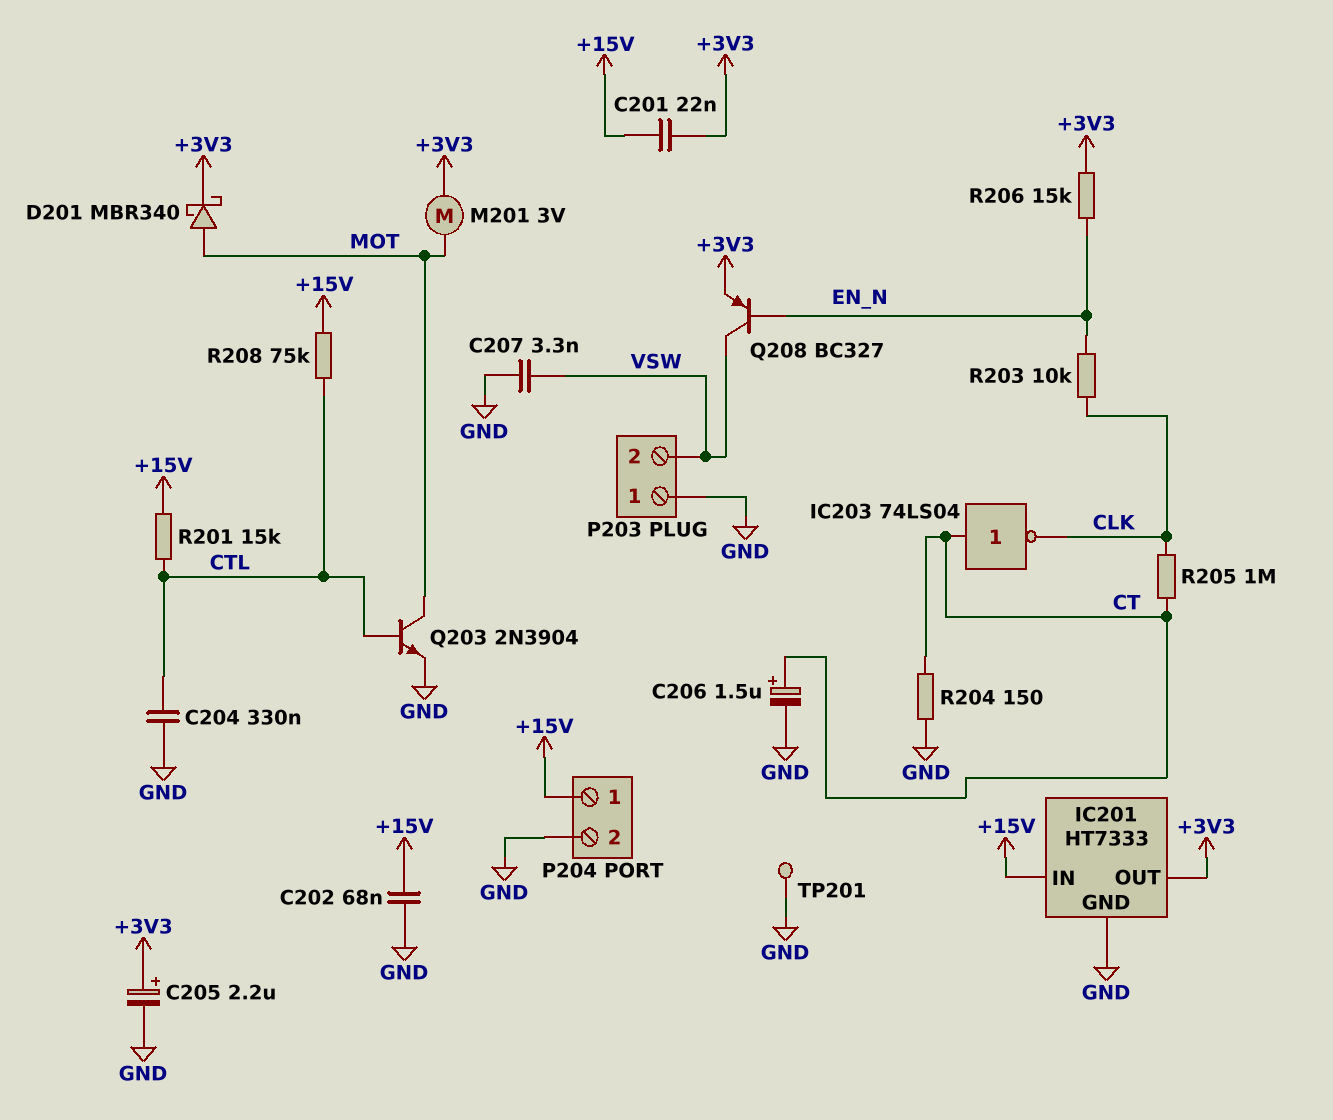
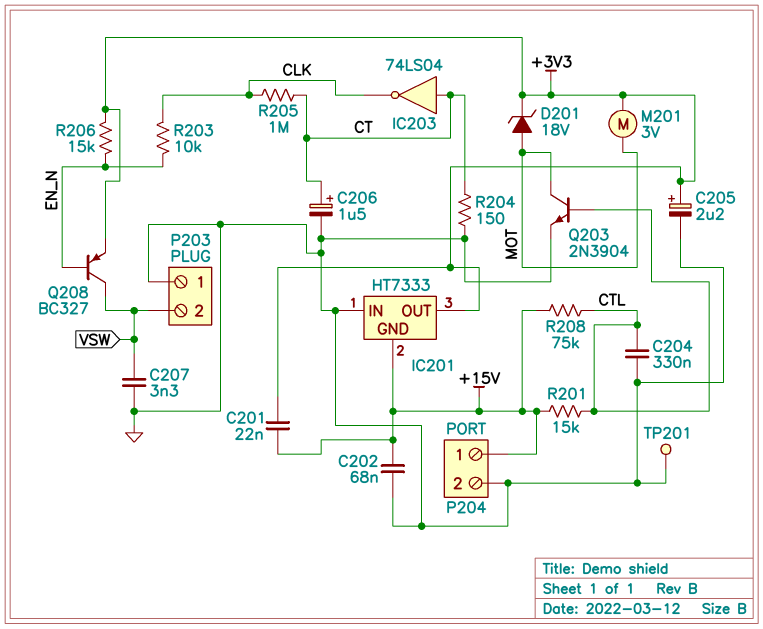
D201: schottky MBR340 (A MOT, K +3V3) -> zener 18V (A MOT, K +3V3)
IC201 pin GND: GND -> +15V
IC201 pin IN: +15V -> GND

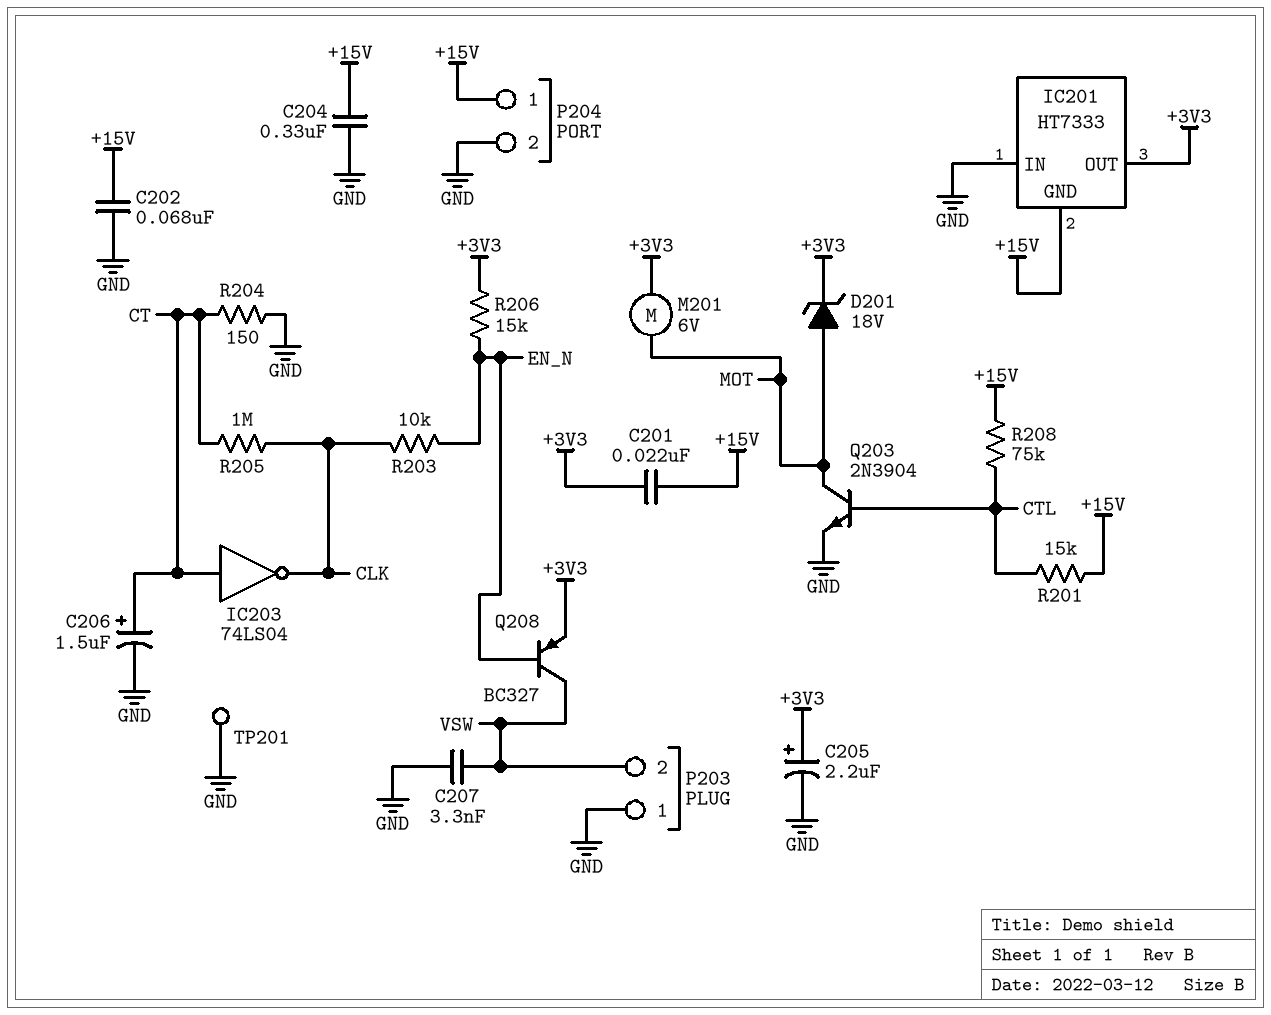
C204: 330nF (CTL, GND) -> 330nF (+15V, GND)
M201: motor 3V (+3V3, MOT) -> motor 6V (+3V3, MOT)

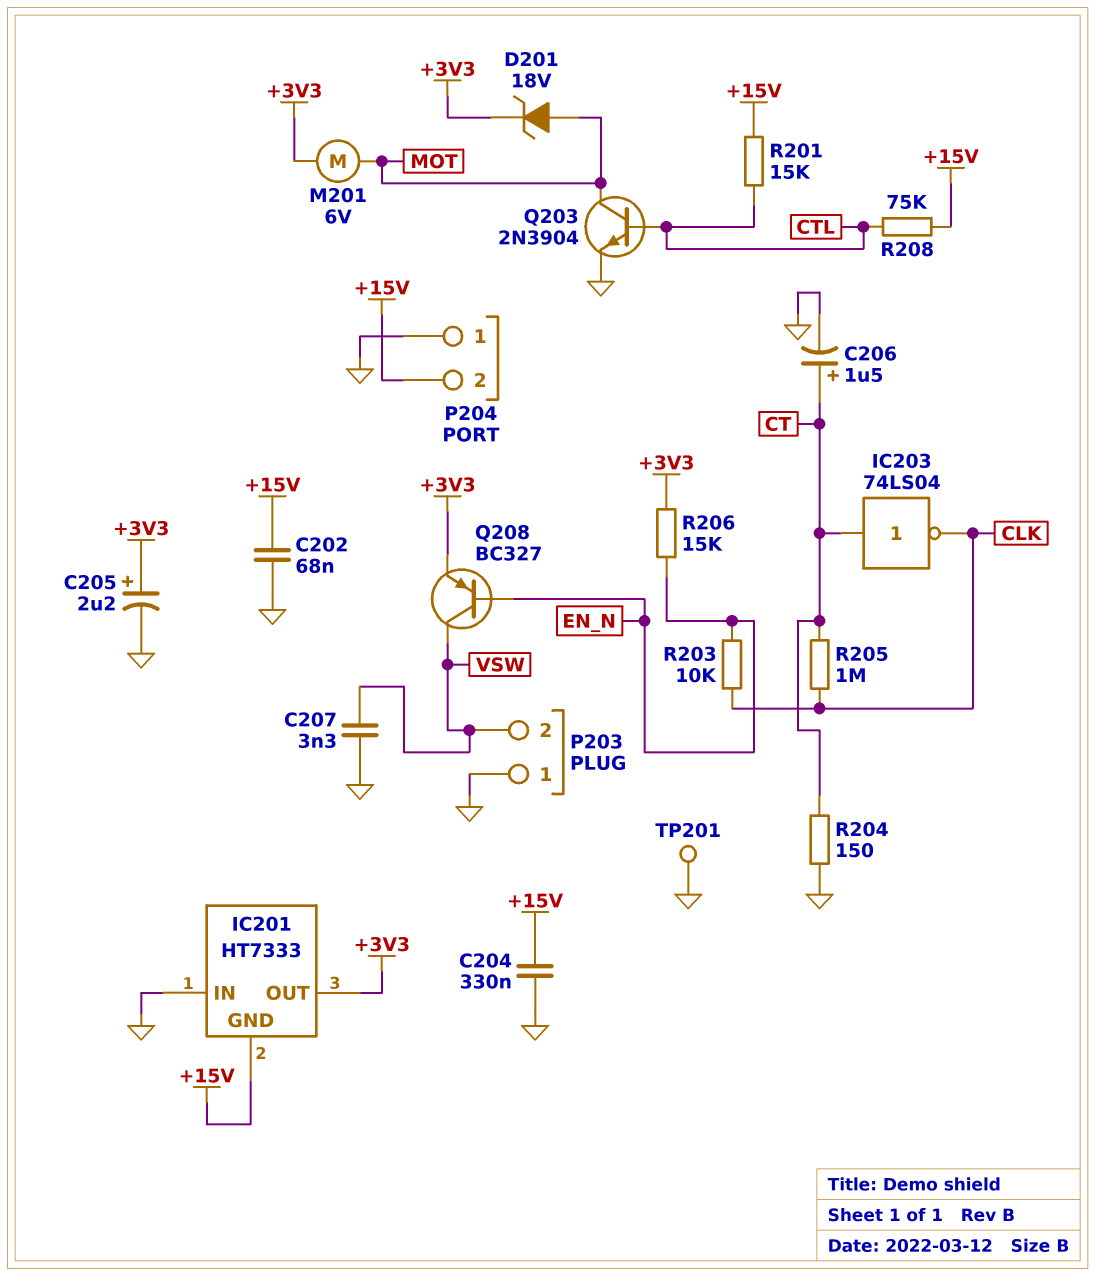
C201: 22nF (+3V3, +15V) -> none
P204 pin 1: +15V -> GND
P204 pin 2: GND -> +15V

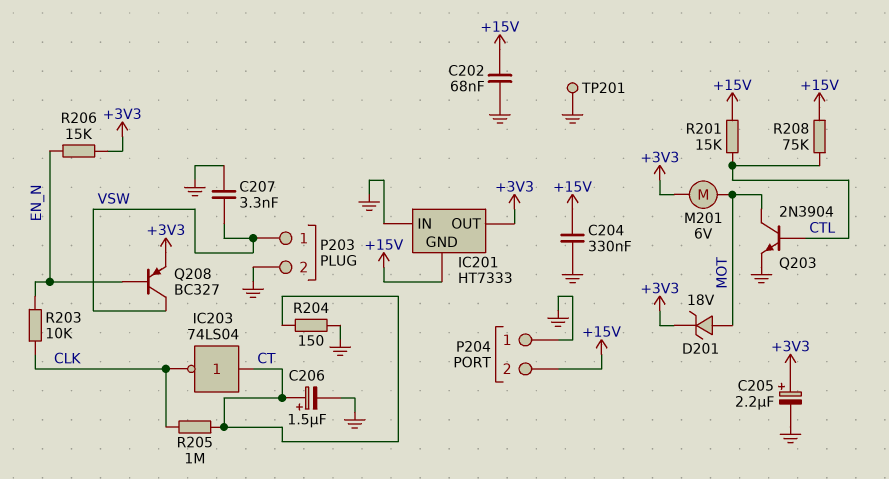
P203 pin 1: GND -> VSW
P203 pin 2: VSW -> GND

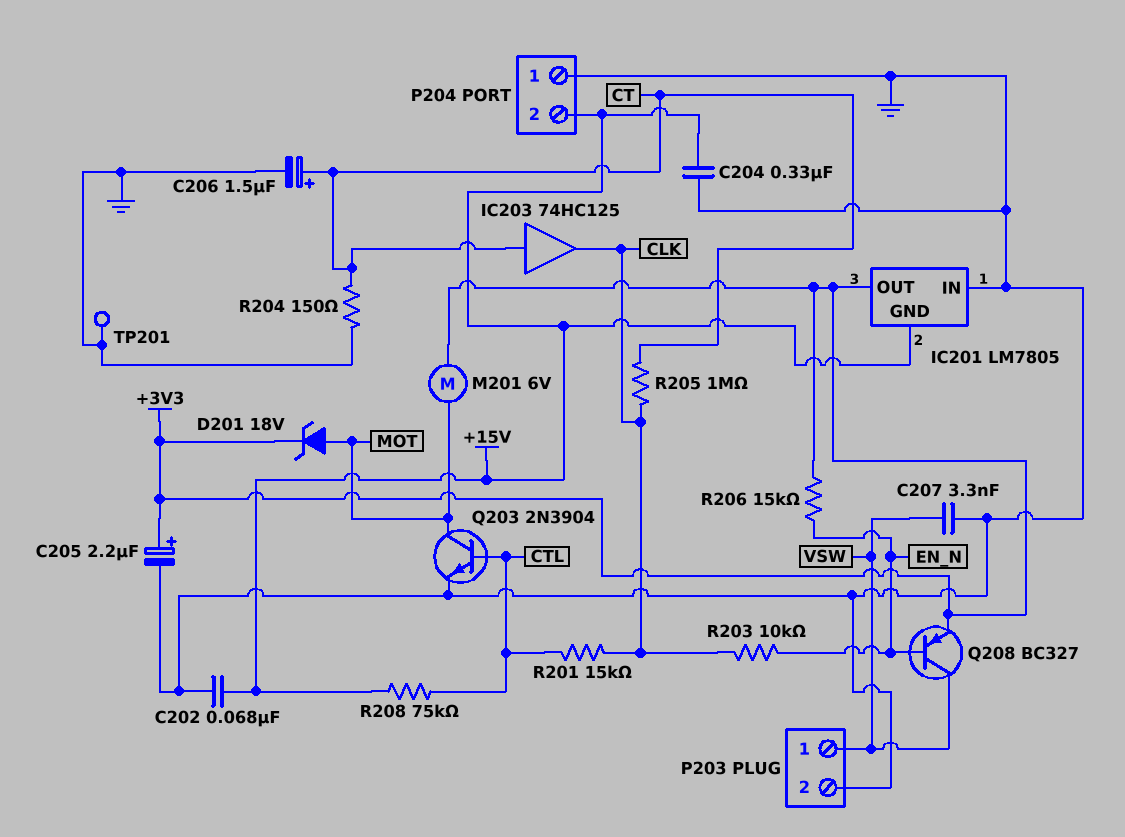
IC201: HT7333 -> LM7805
IC203: NOT 74LS04 (in CT, out CLK) -> buffer 74HC125 (in CT, out CLK)
R201: 15k (+15V, CTL) -> 15k (CLK, CTL)

